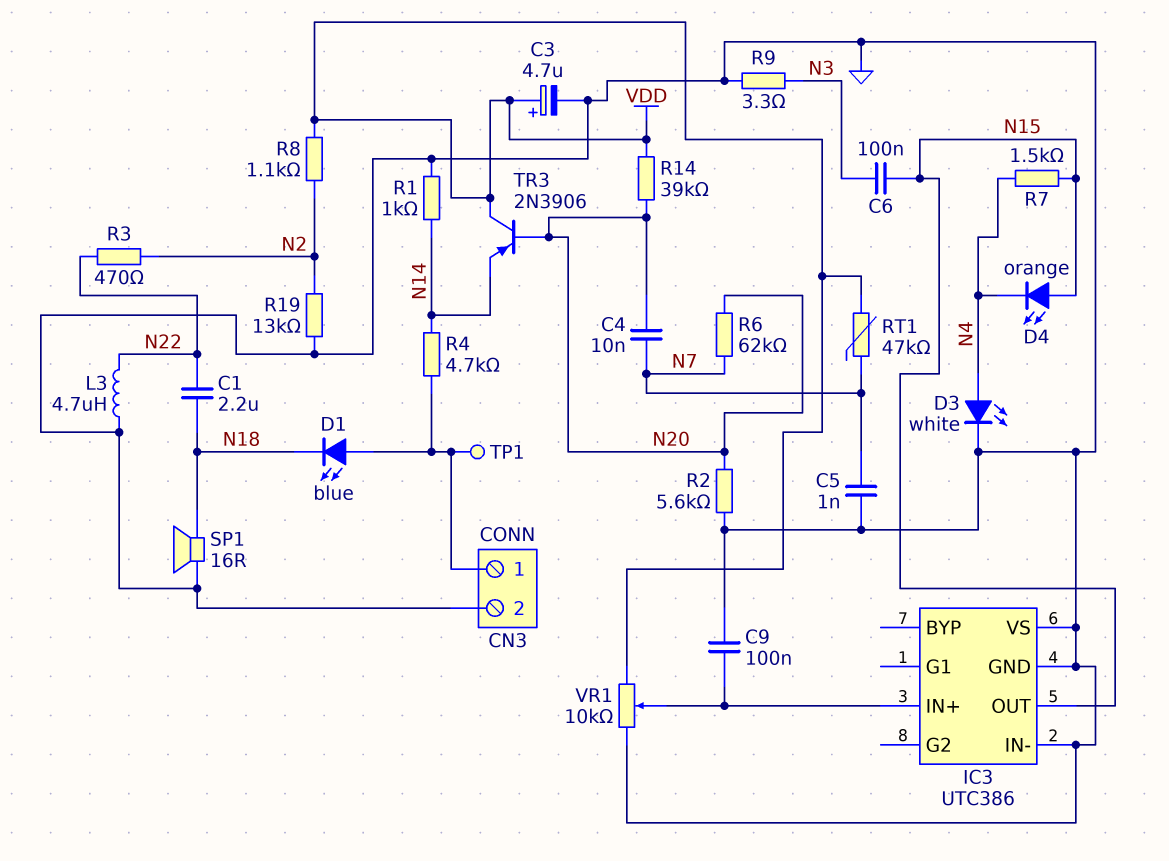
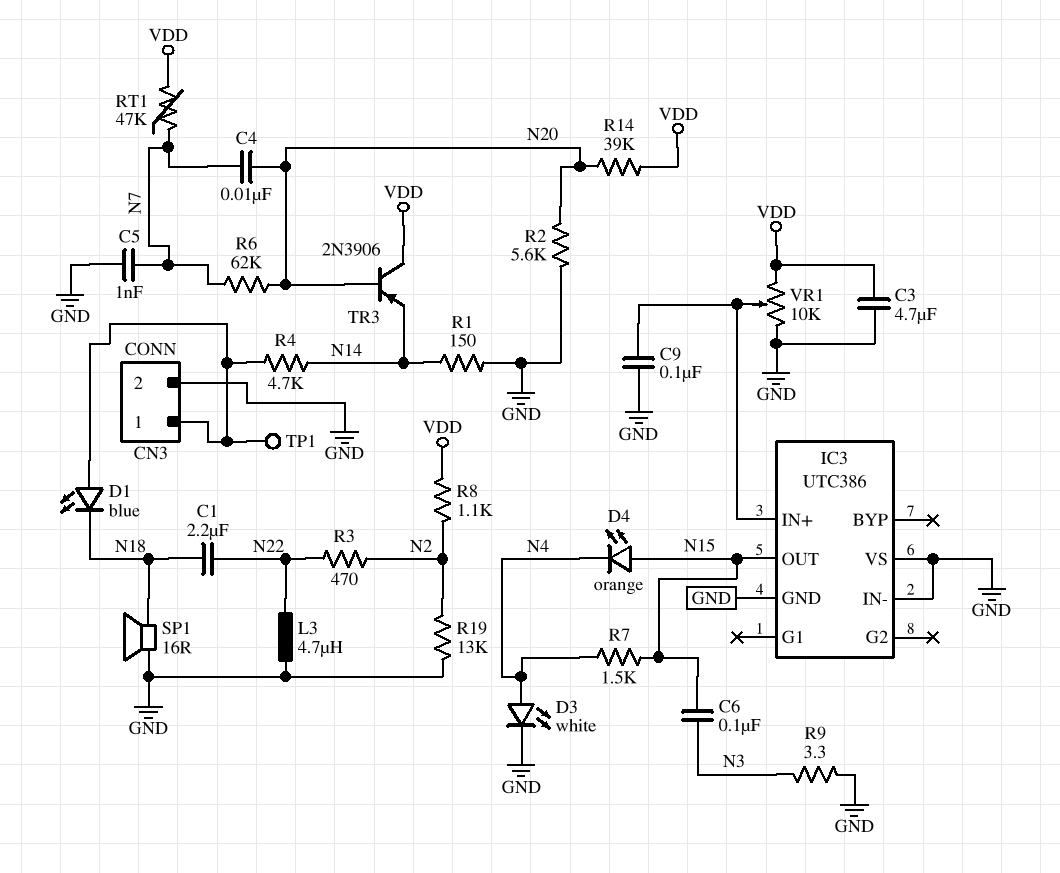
C3: 4.7uF (plus VDD, minus GND) -> 4.7uF (GND, VDD)
R1: 1k (GND, N14) -> 150 (GND, N14)

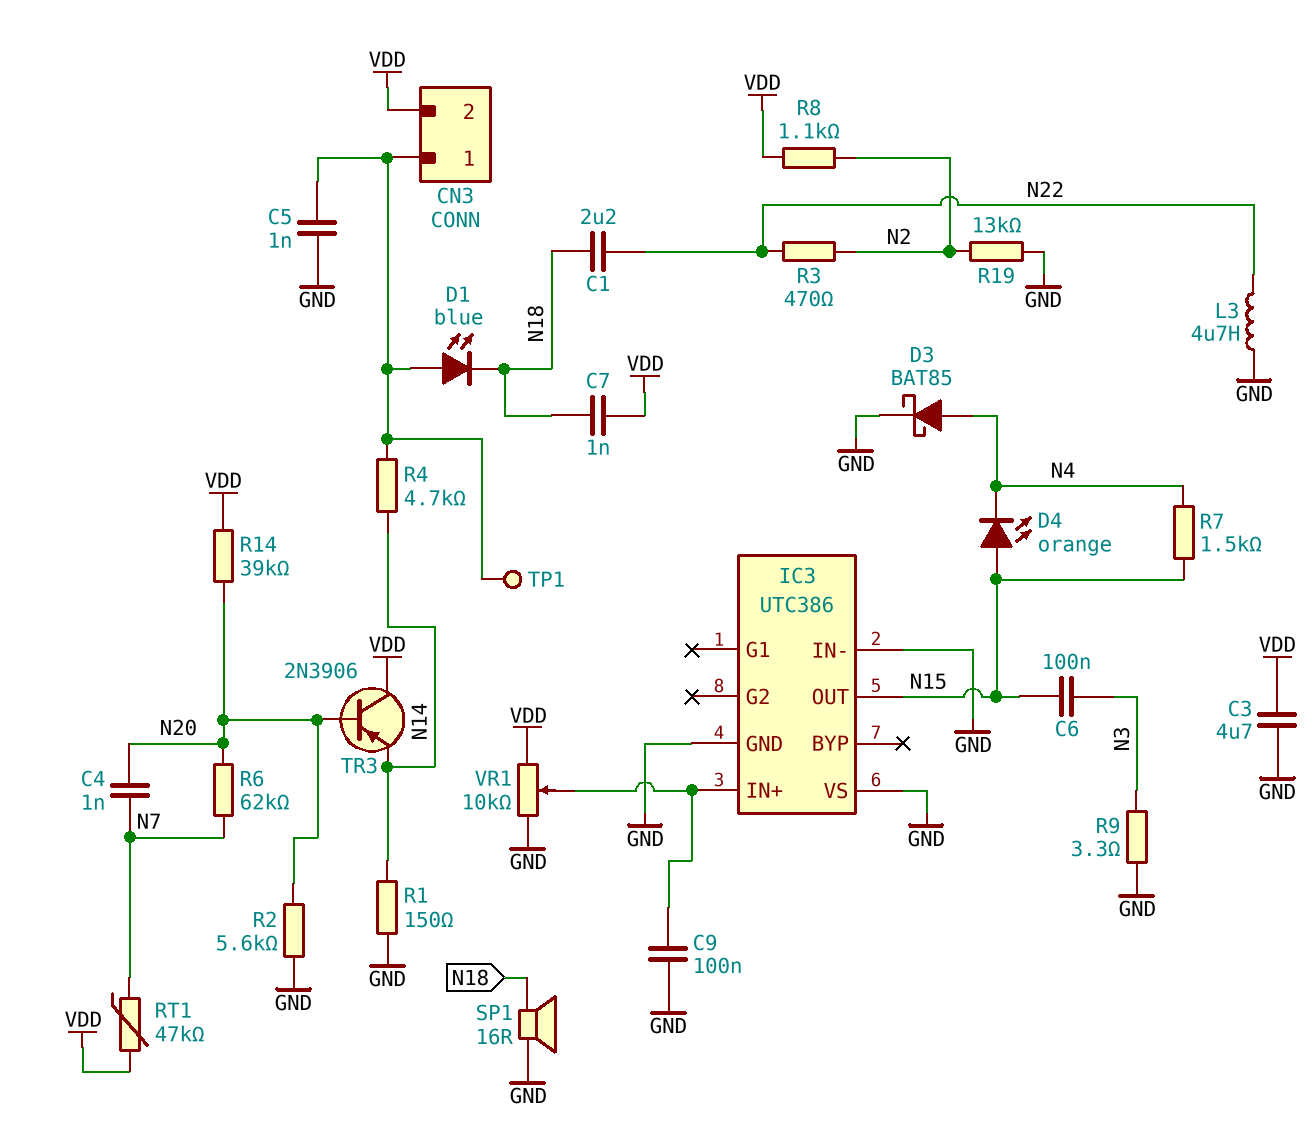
C4: 10nF (N7, N20) -> 1nF (N7, N20)
C5: 1nF (GND, N7) -> 1nF (CN3/1, GND)
C7: none -> 1nF (N18, VDD)
CN3 pin 2: GND -> VDD
D3: LED white (A N4, K GND) -> schottky BAT85 (A N4, K GND)

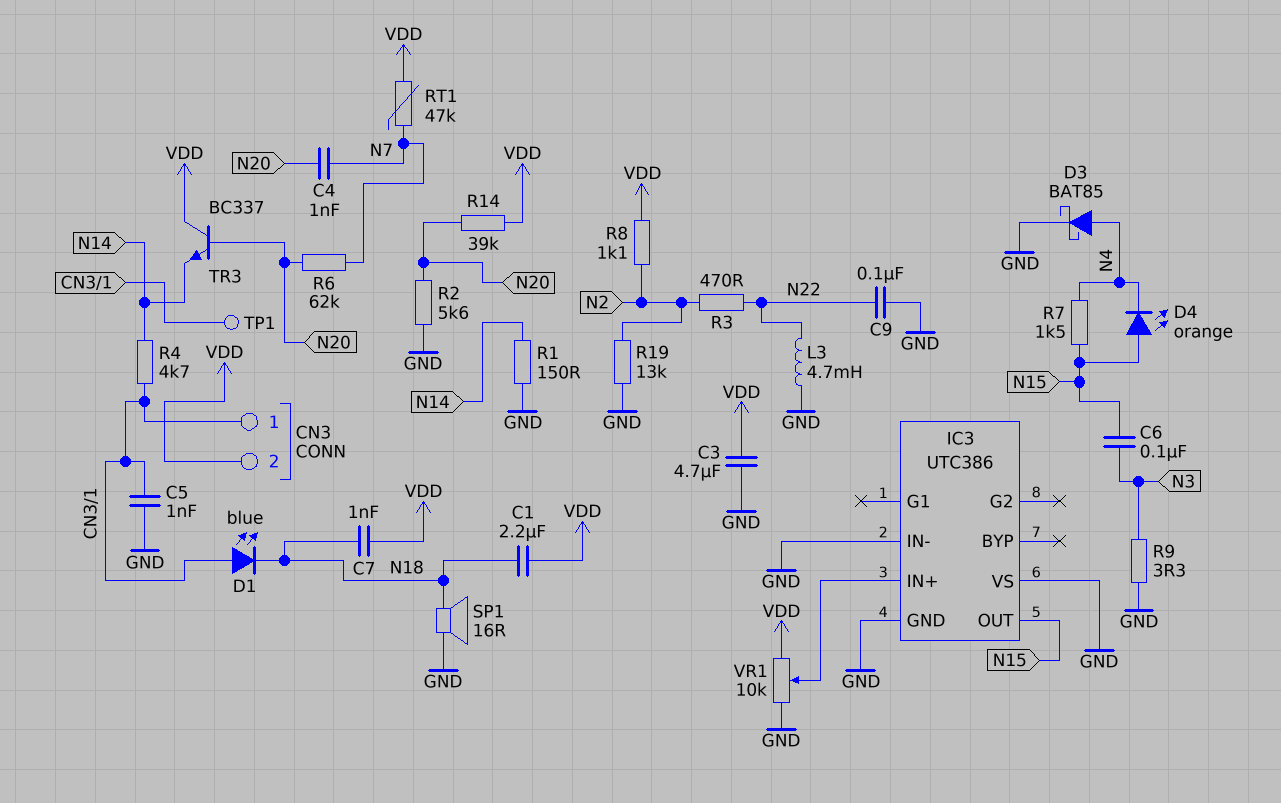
C1: 2.2uF (N18, N22) -> 2.2uF (N18, VDD)
C9: 100nF (GND, IC3/IN+) -> 100nF (GND, N22)
L3: 4.7uH (GND, N22) -> 4.7mH (GND, N22)
TR3: PNP 2N3906 (B N20, C VDD, E N14) -> NPN BC337 (B N20, C VDD, E N14)

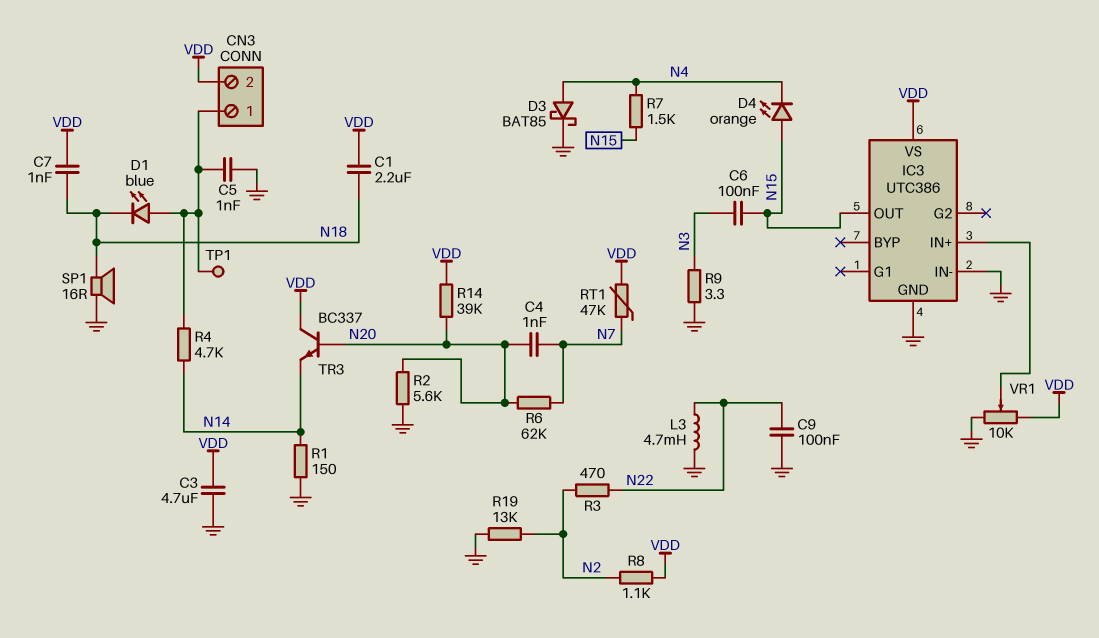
IC3 pin VS: GND -> VDD

